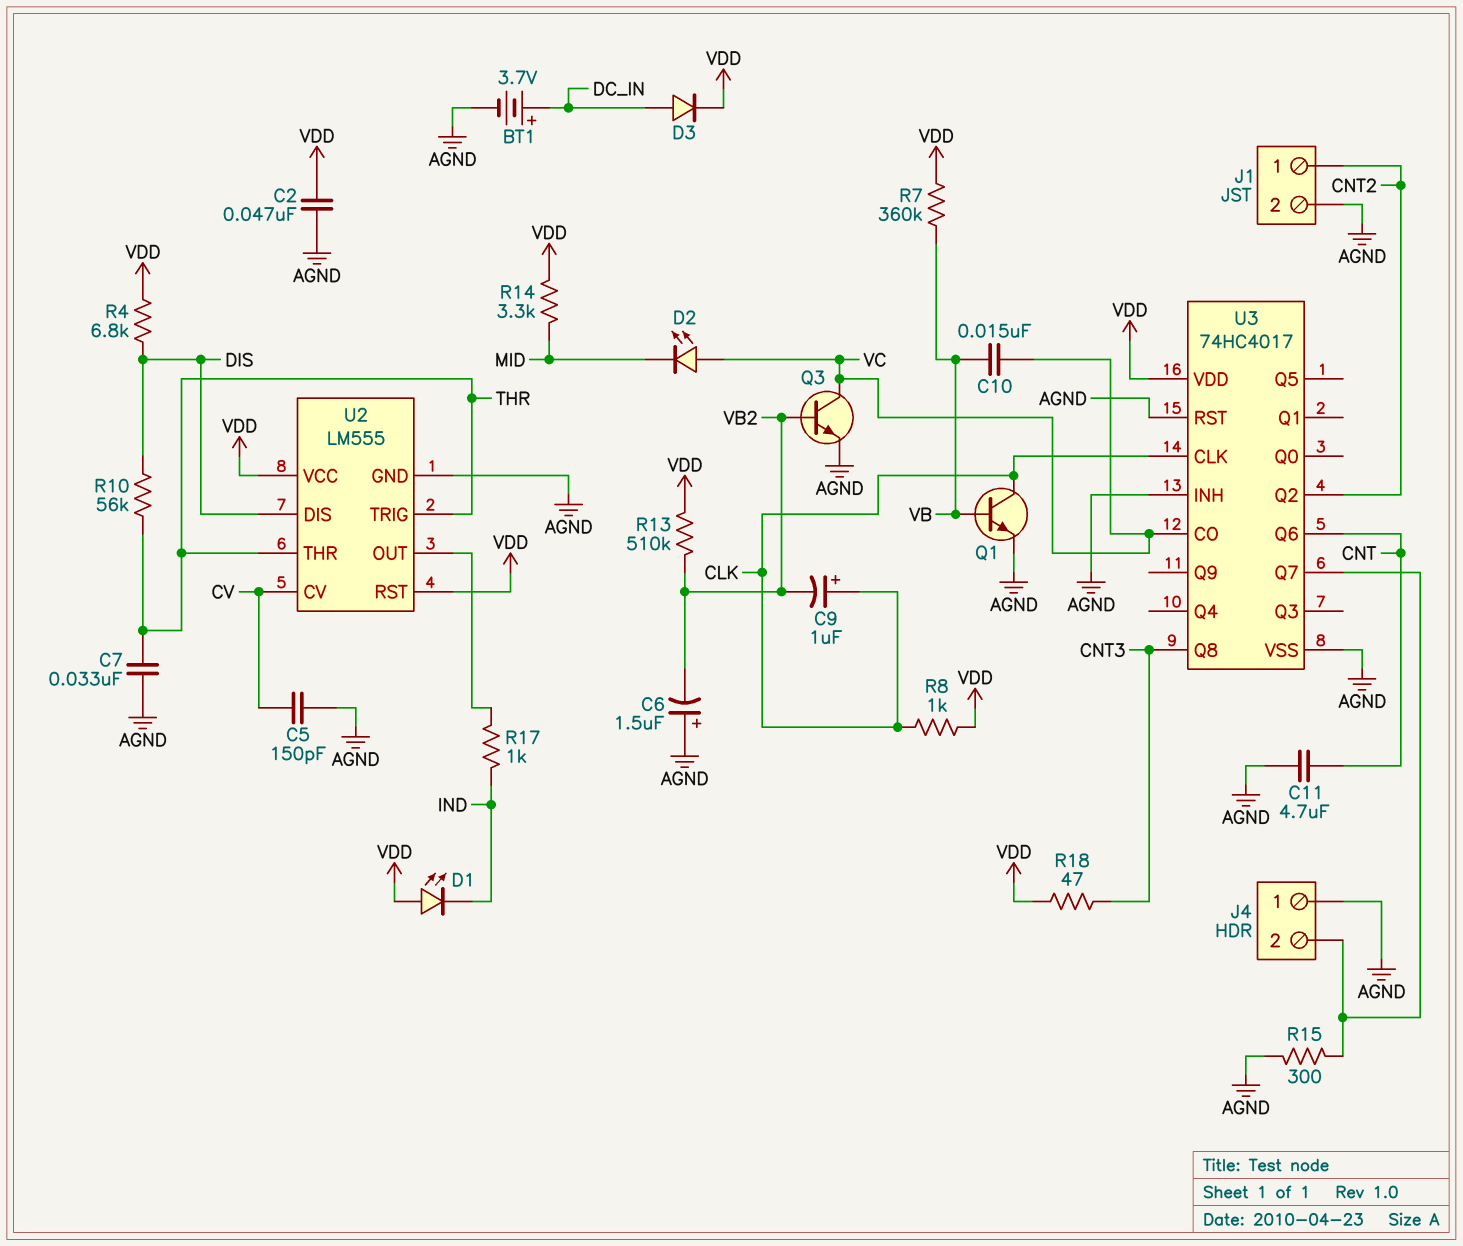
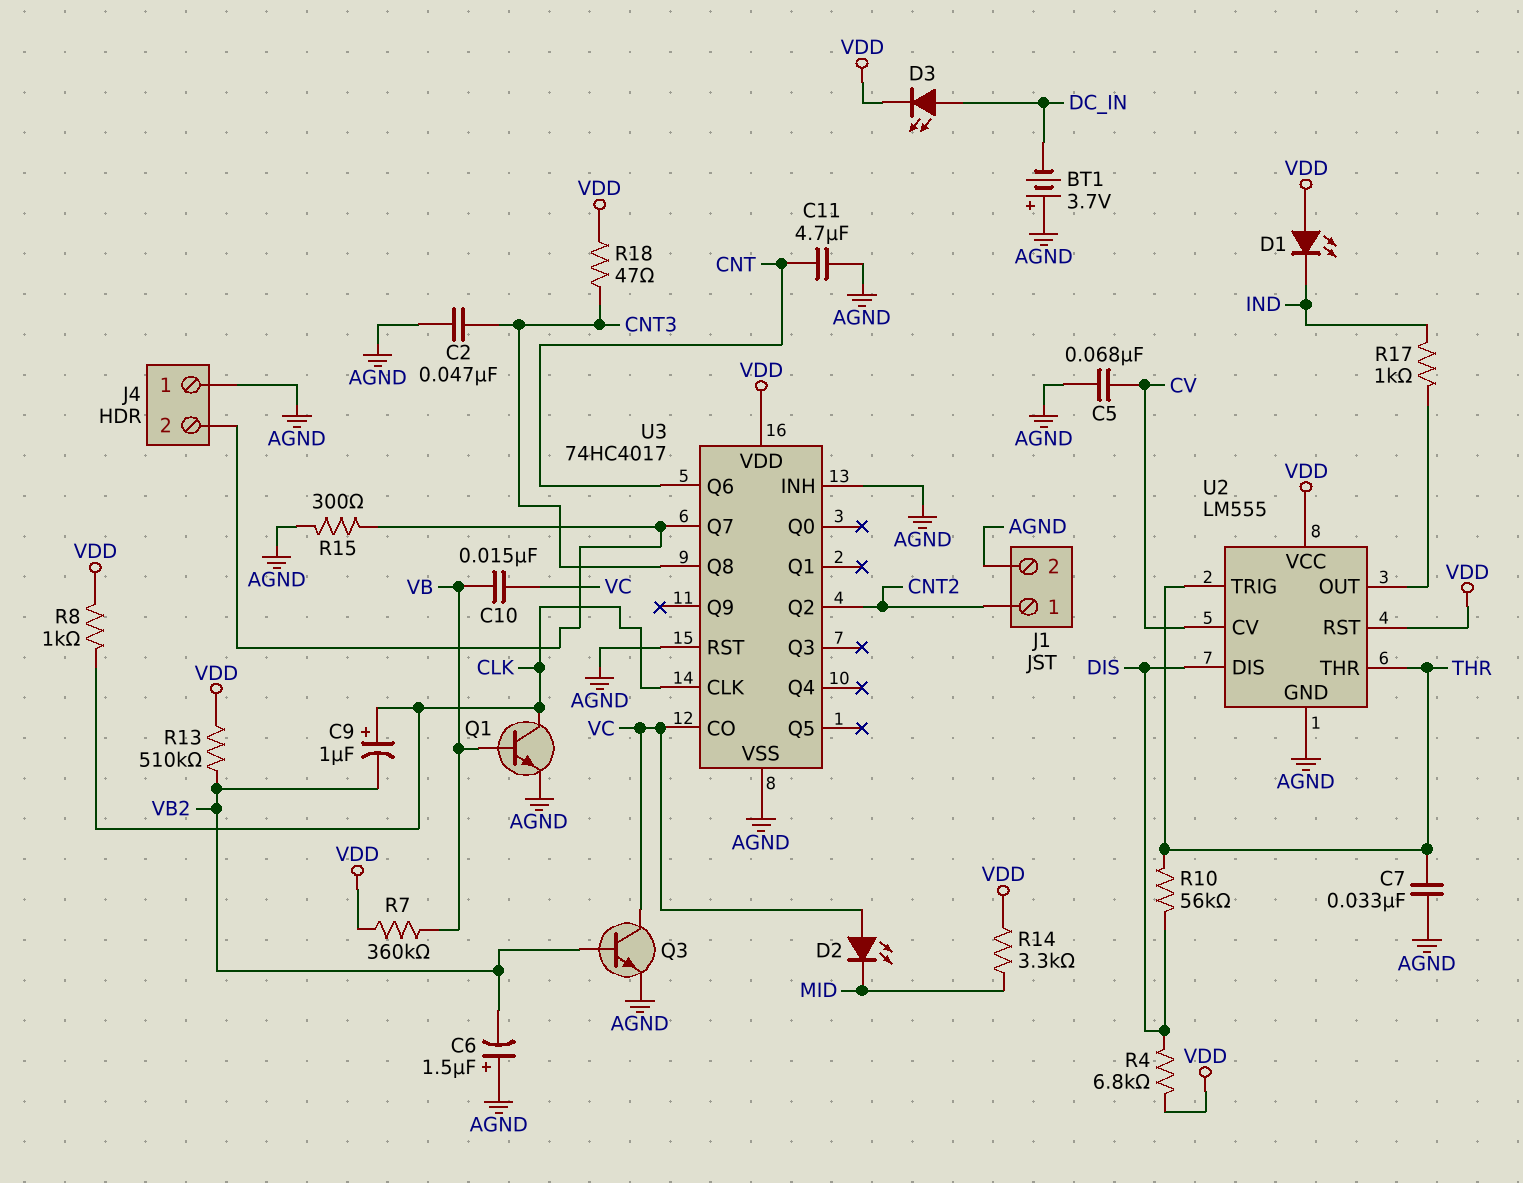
BT1: 3.7V (plus DC_IN, minus AGND) -> 3.7V (plus AGND, minus DC_IN)
C2: 47nF (AGND, VDD) -> 47nF (AGND, CNT3)
C5: 150pF (AGND, CV) -> 68nF (AGND, CV)
D3: diode (A DC_IN, K VDD) -> LED (A DC_IN, K VDD)

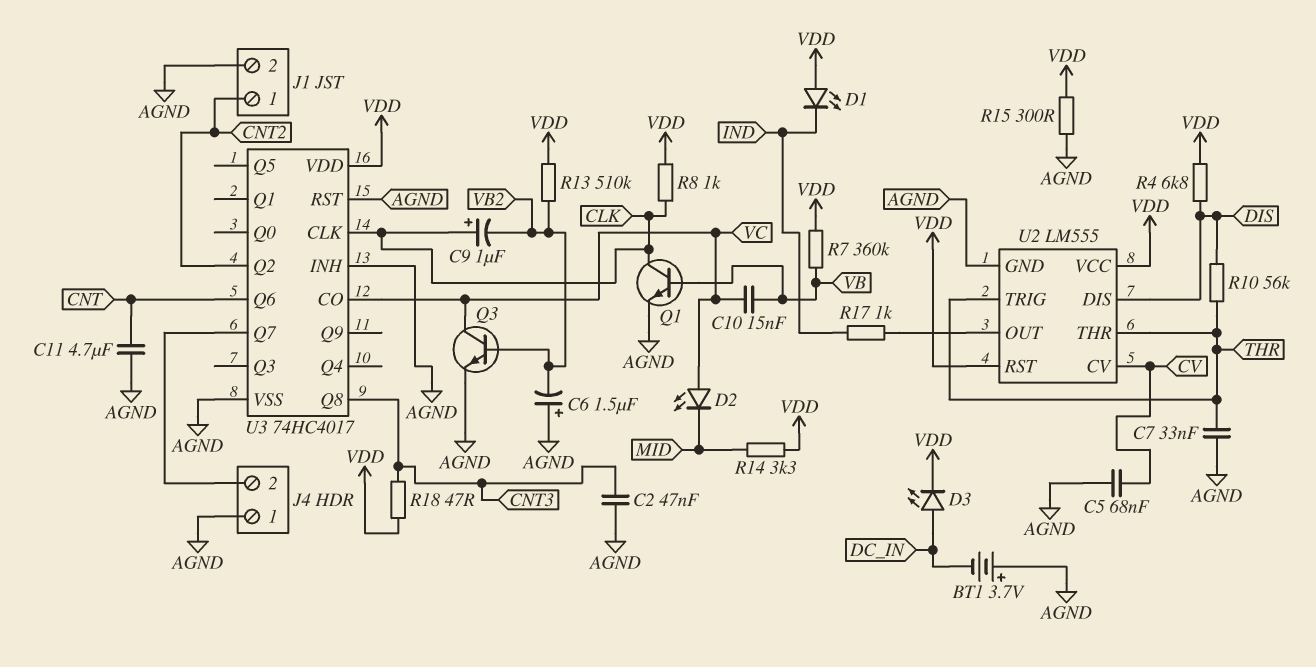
R15: 300 (AGND, J4/2) -> 300 (AGND, VDD)

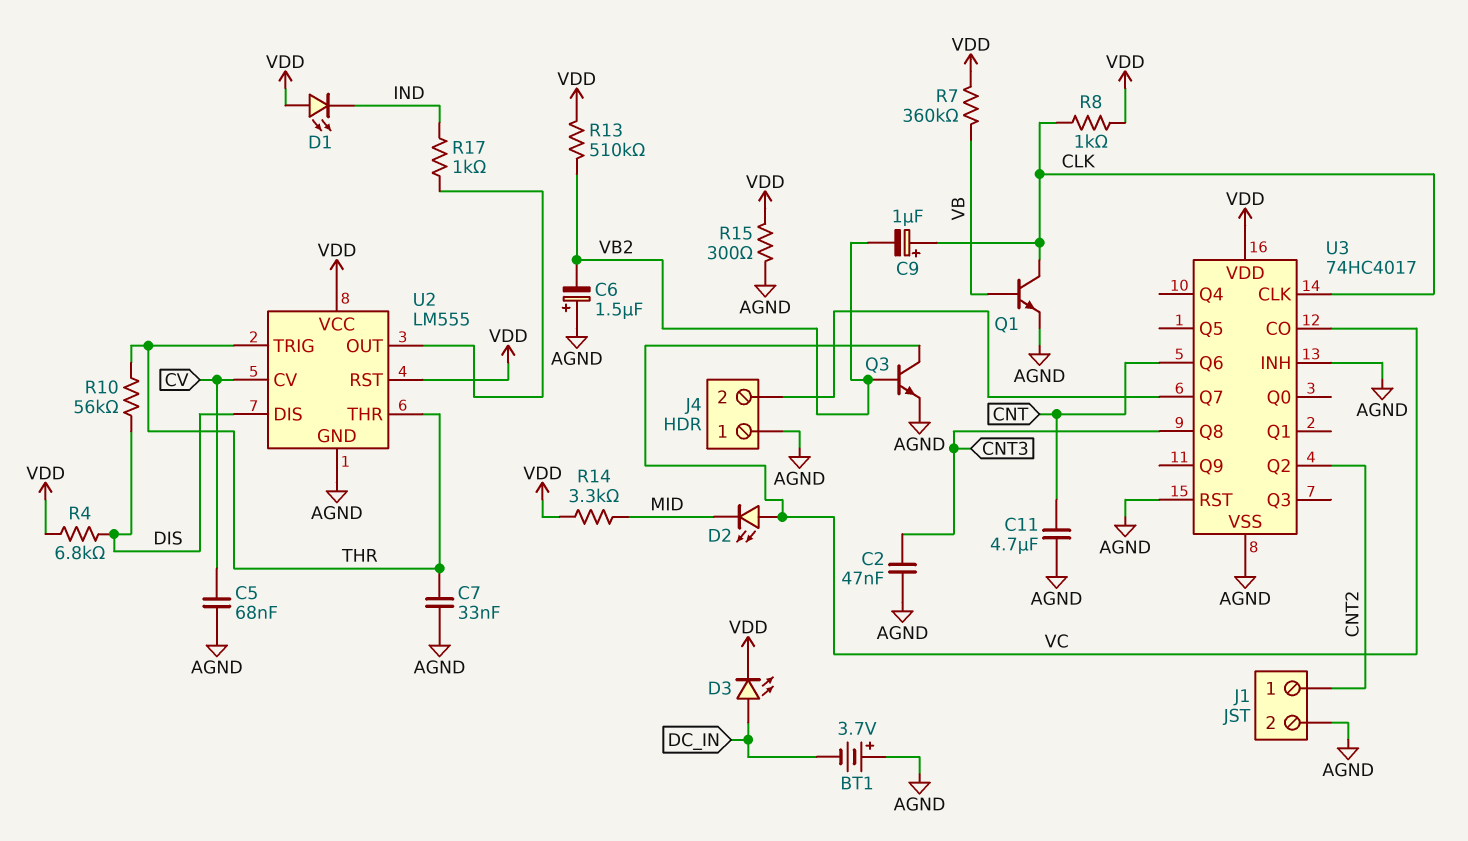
C10: 15nF (VB, VC) -> none
R18: 47 (CNT3, VDD) -> none

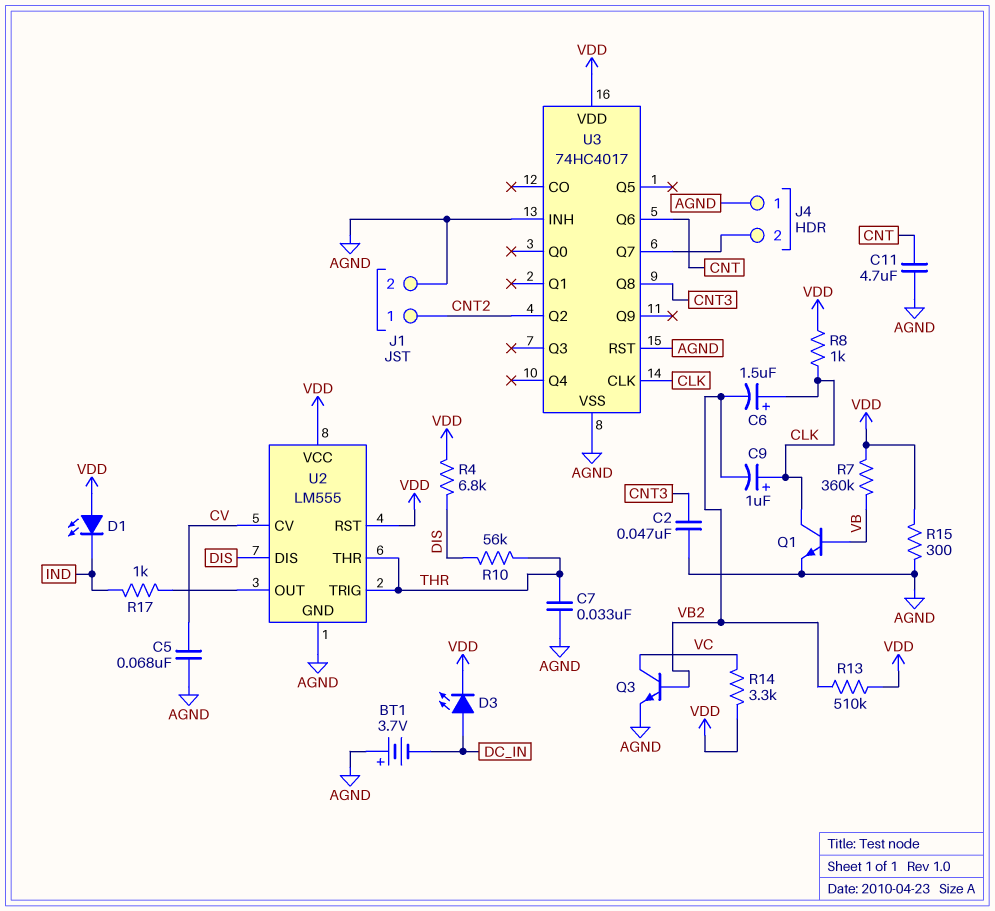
C6: 1.5uF (plus AGND, minus VB2) -> 1.5uF (plus CLK, minus VB2)
D2: LED (A VC, K MID) -> none
R14: 3.3k (MID, VDD) -> 3.3k (VC, VDD)
U3 pin CO: VC -> none

